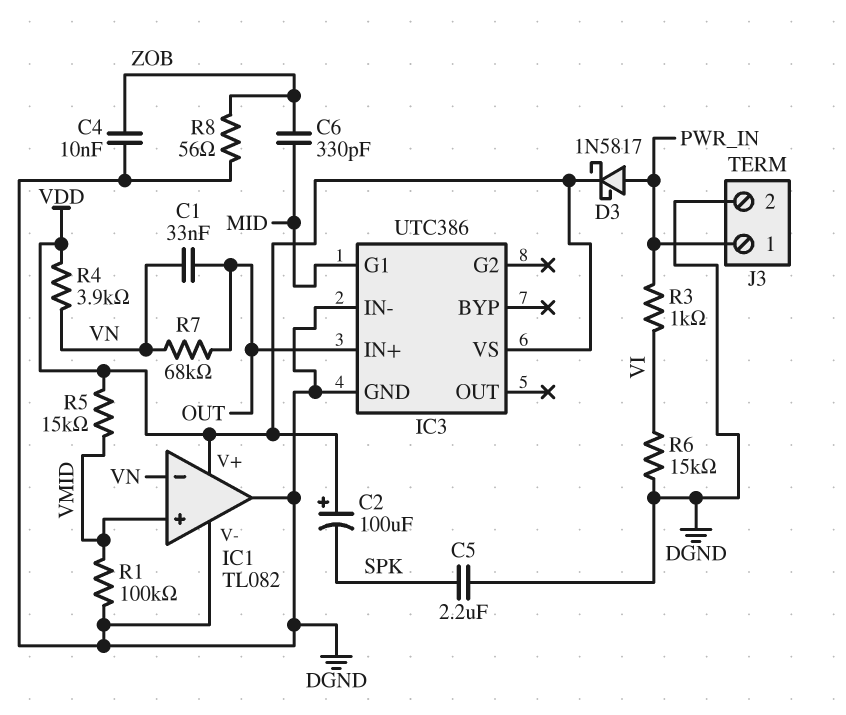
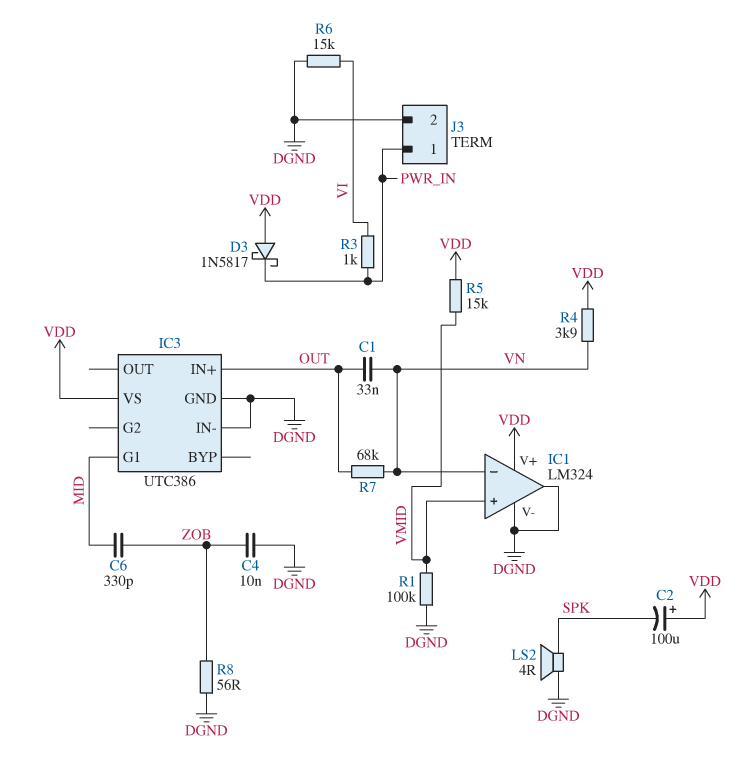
C5: 2.2uF (DGND, SPK) -> none
D3: schottky 1N5817 (A PWR_IN, K VDD) -> schottky 1N5817 (A VDD, K PWR_IN)
IC1: TL082 -> LM324
LS2: none -> speaker 4R (DGND, SPK)

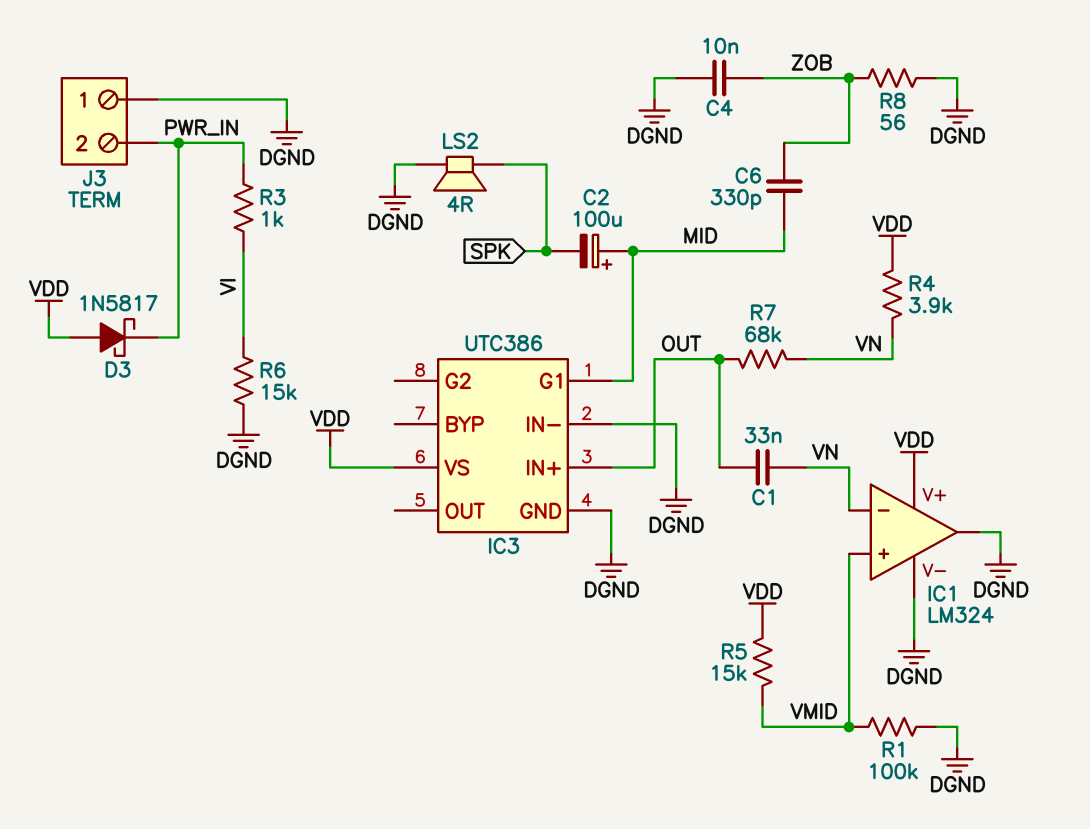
C2: 100uF (plus VDD, minus SPK) -> 100uF (plus MID, minus SPK)
J3 pin 1: PWR_IN -> DGND
J3 pin 2: DGND -> PWR_IN

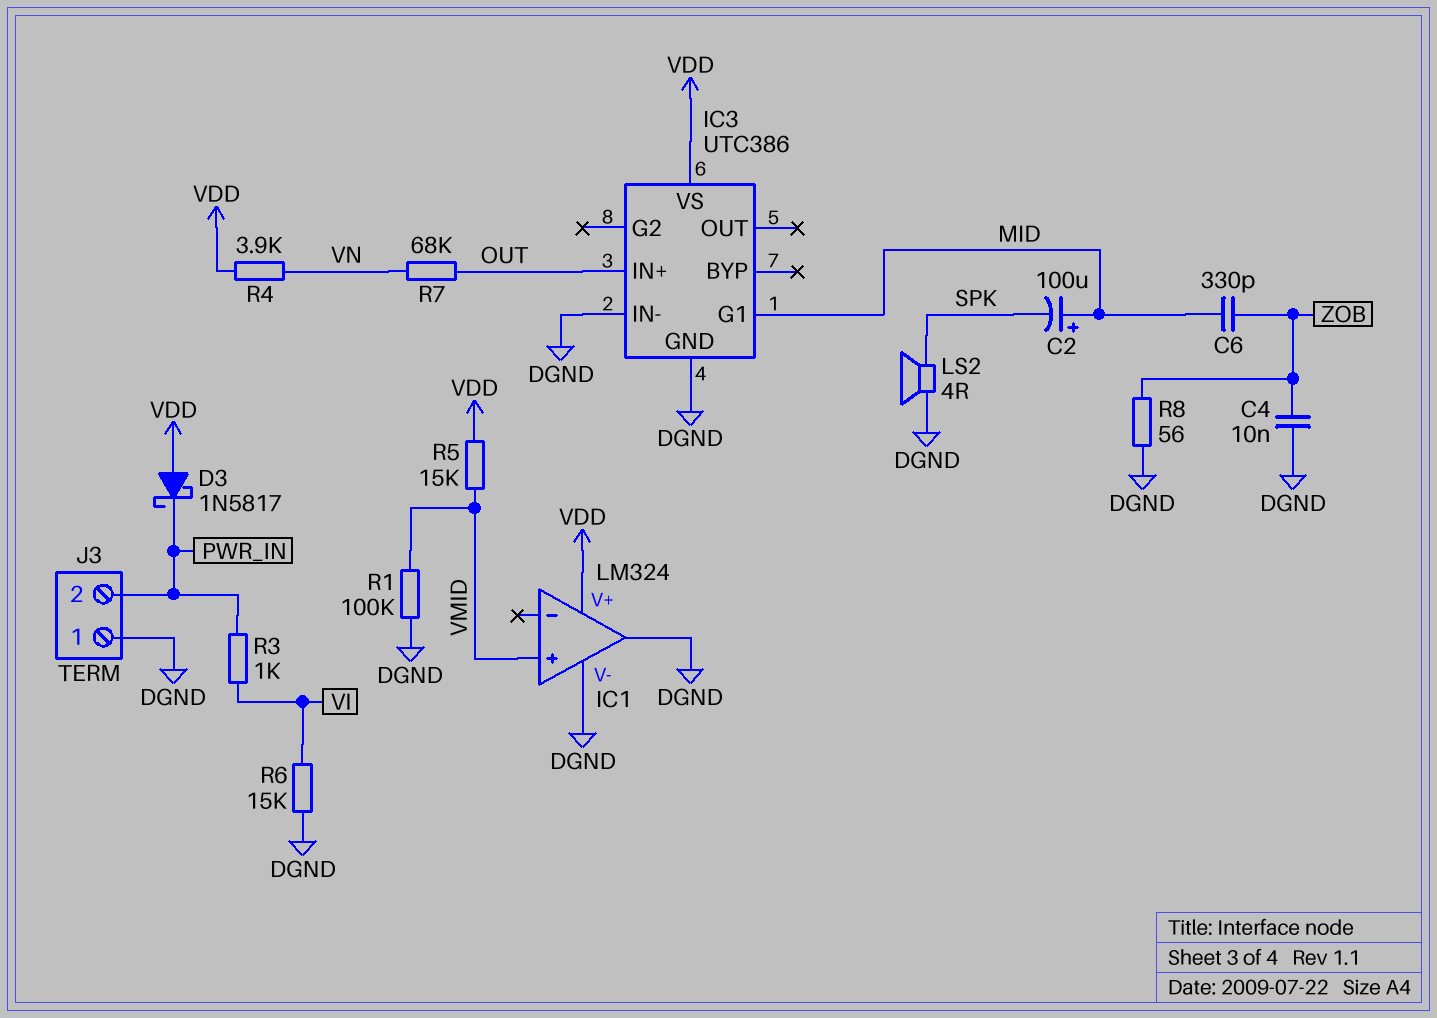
C1: 33nF (OUT, VN) -> none
IC1 pin in-: VN -> none

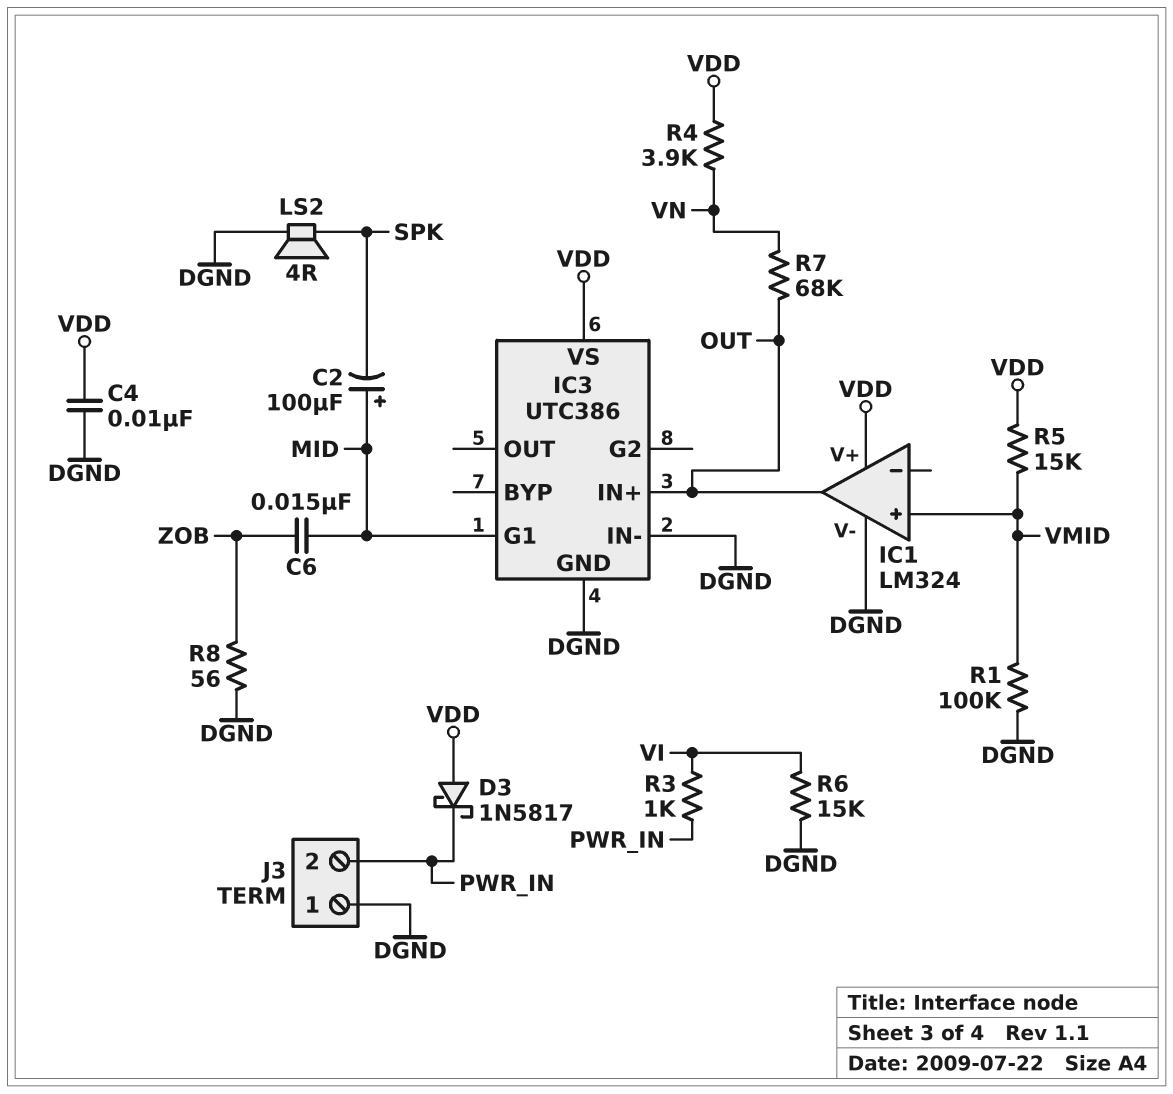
C4: 10nF (DGND, ZOB) -> 10nF (DGND, VDD)
C6: 330pF (MID, ZOB) -> 15nF (MID, ZOB)
IC1 pin out: DGND -> OUT

